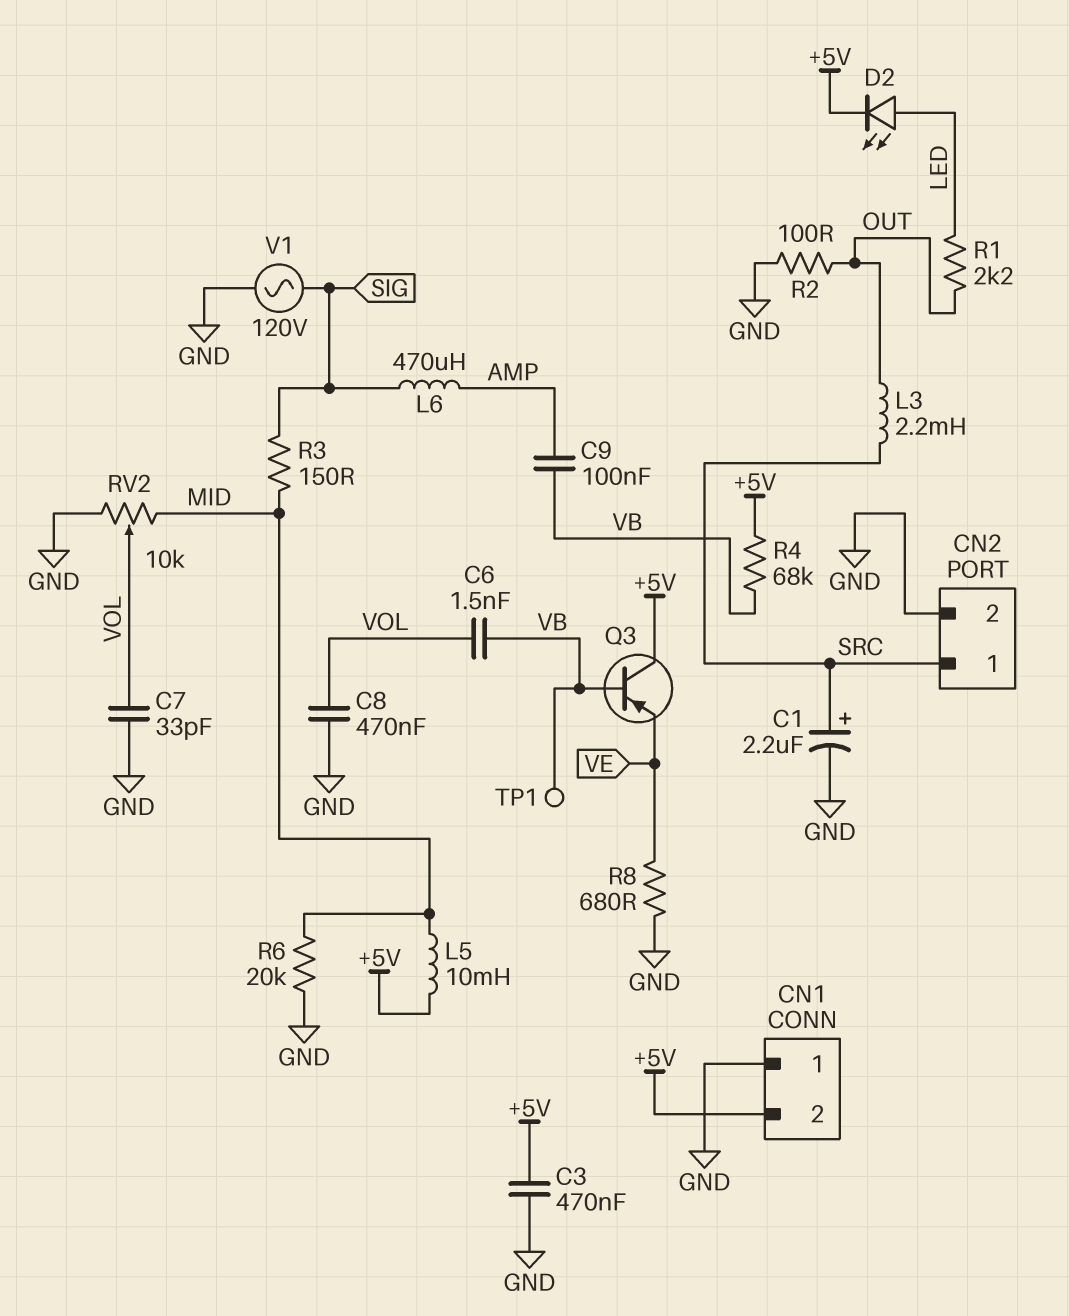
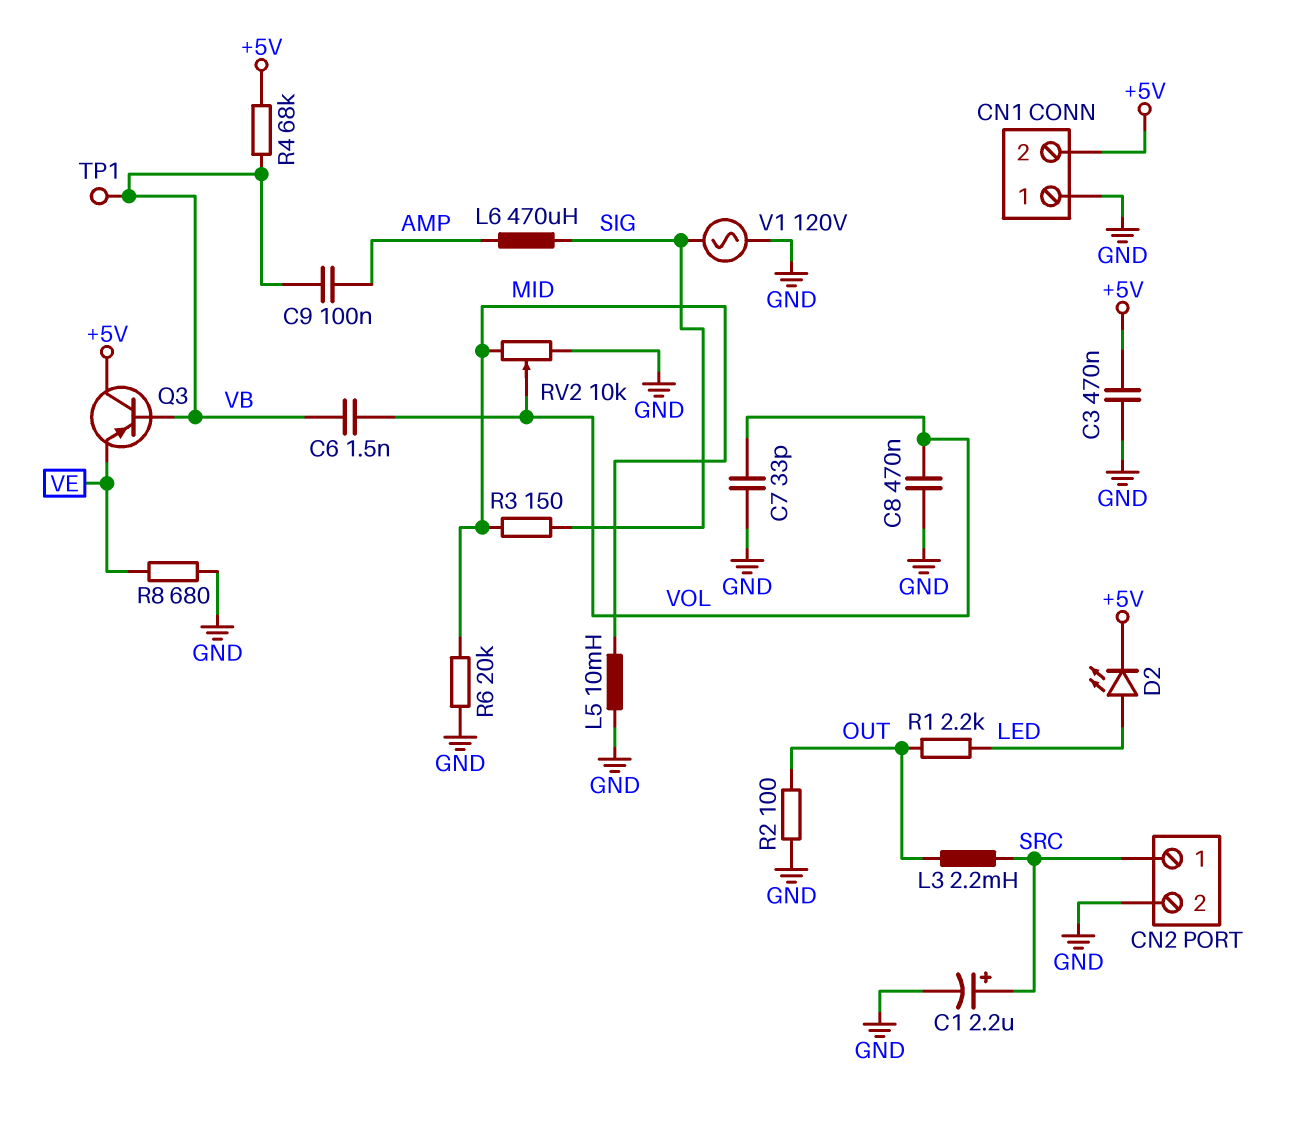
L5: 10mH (+5V, MID) -> 10mH (GND, MID)

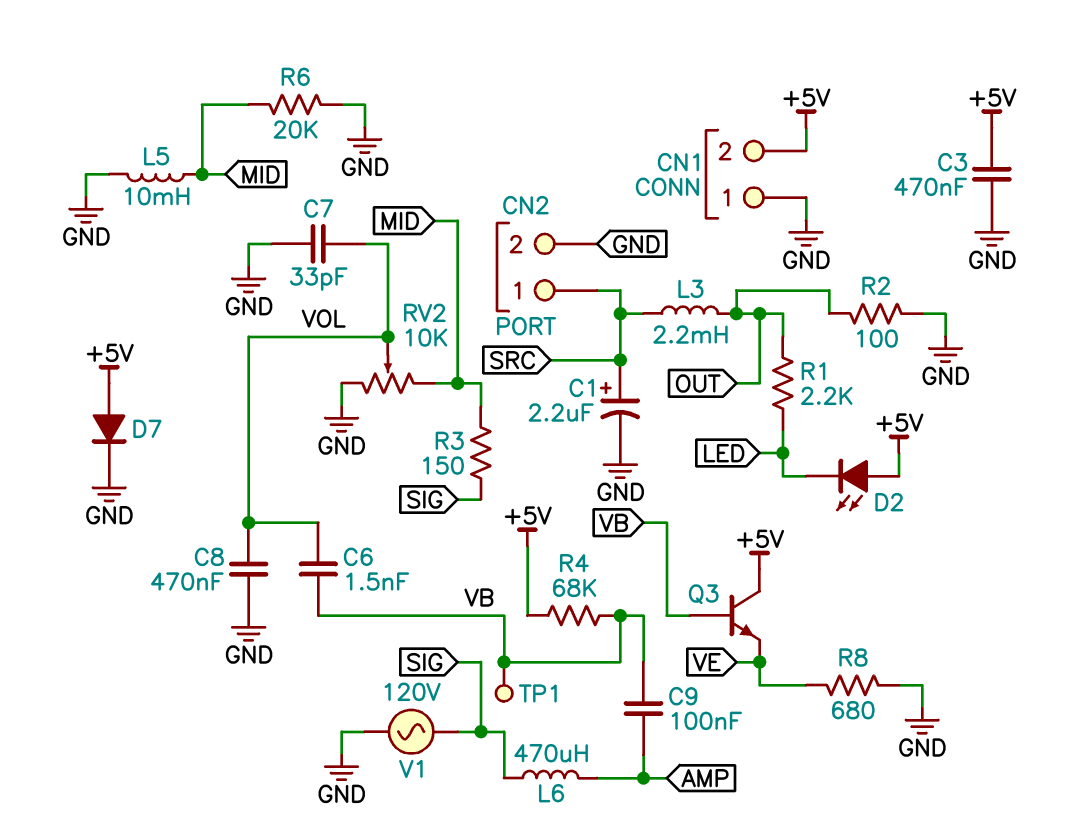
D2: LED (A LED, K +5V) -> LED (A +5V, K LED)
D7: none -> diode (A +5V, K GND)
Q3: PNP (B VB, C +5V, E VE) -> NPN (B VB, C +5V, E VE)

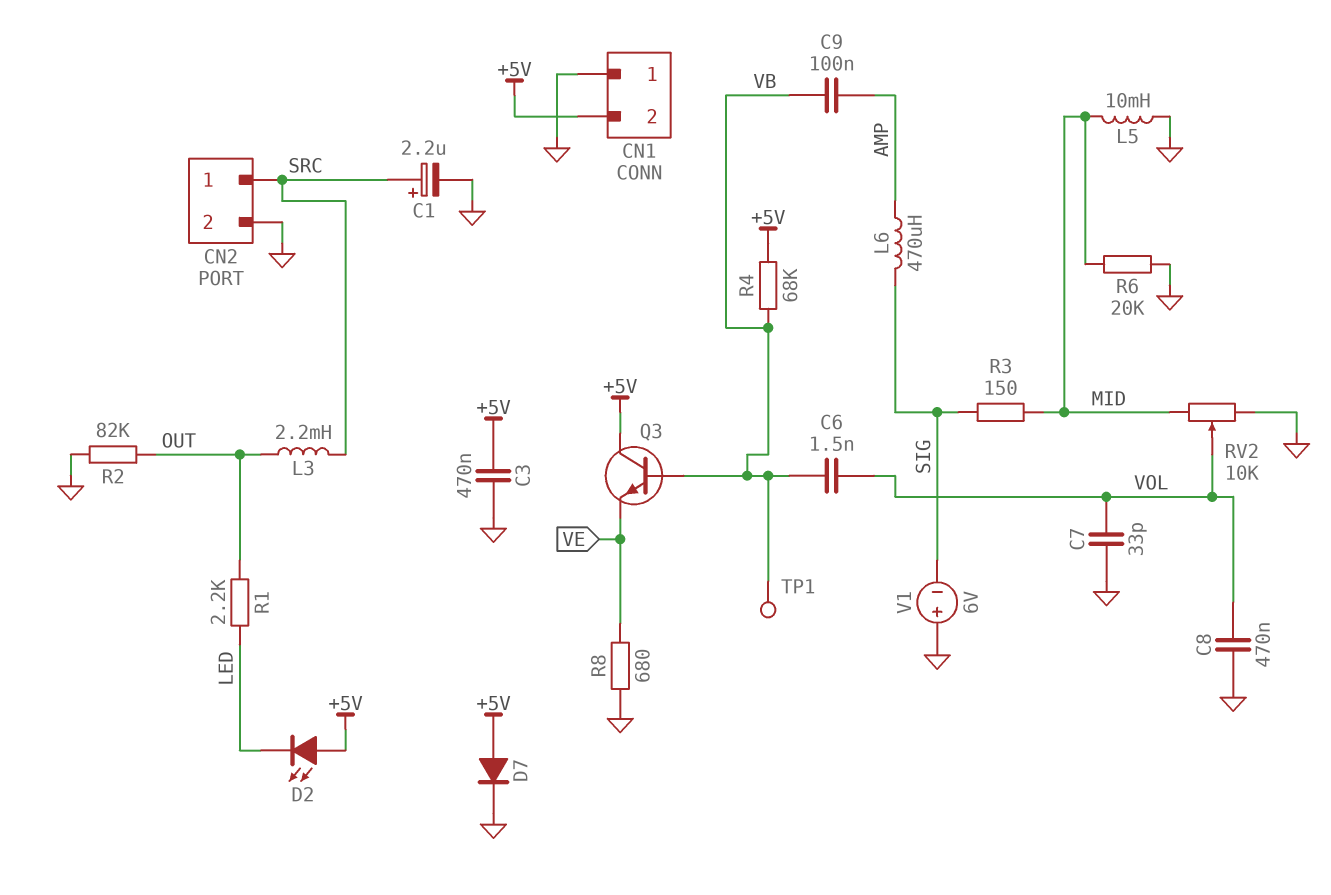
R2: 100 (GND, OUT) -> 82k (GND, OUT)
V1: AC 120V (GND, SIG) -> 6V (plus GND, minus SIG)

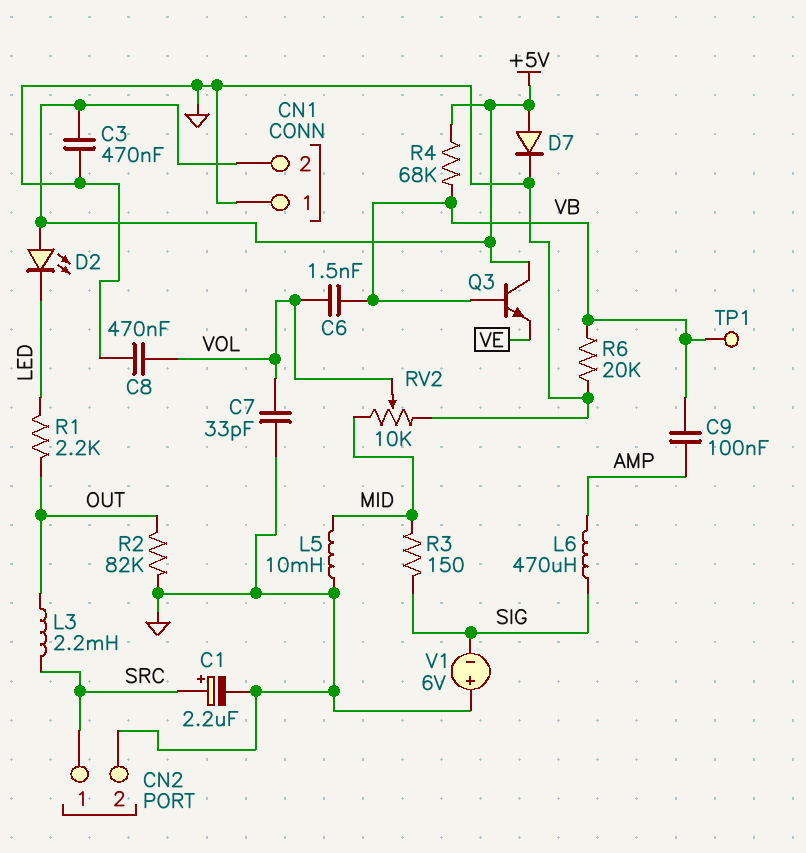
R6: 20k (GND, MID) -> 20k (GND, VB)
R8: 680 (GND, VE) -> none

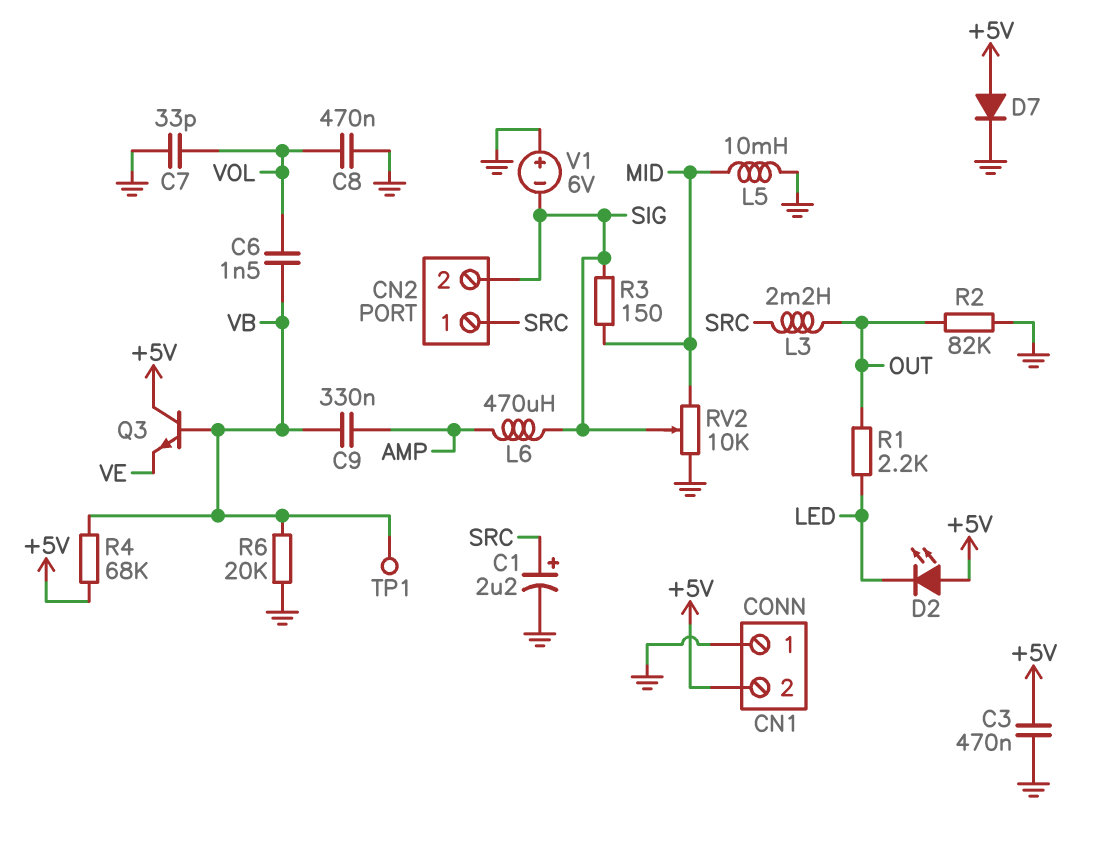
C9: 100nF (AMP, VB) -> 330nF (AMP, VB)
CN2 pin 2: GND -> SIG
RV2: 10k (GND, MID, wiper VOL) -> 10k (GND, MID, wiper SIG)

